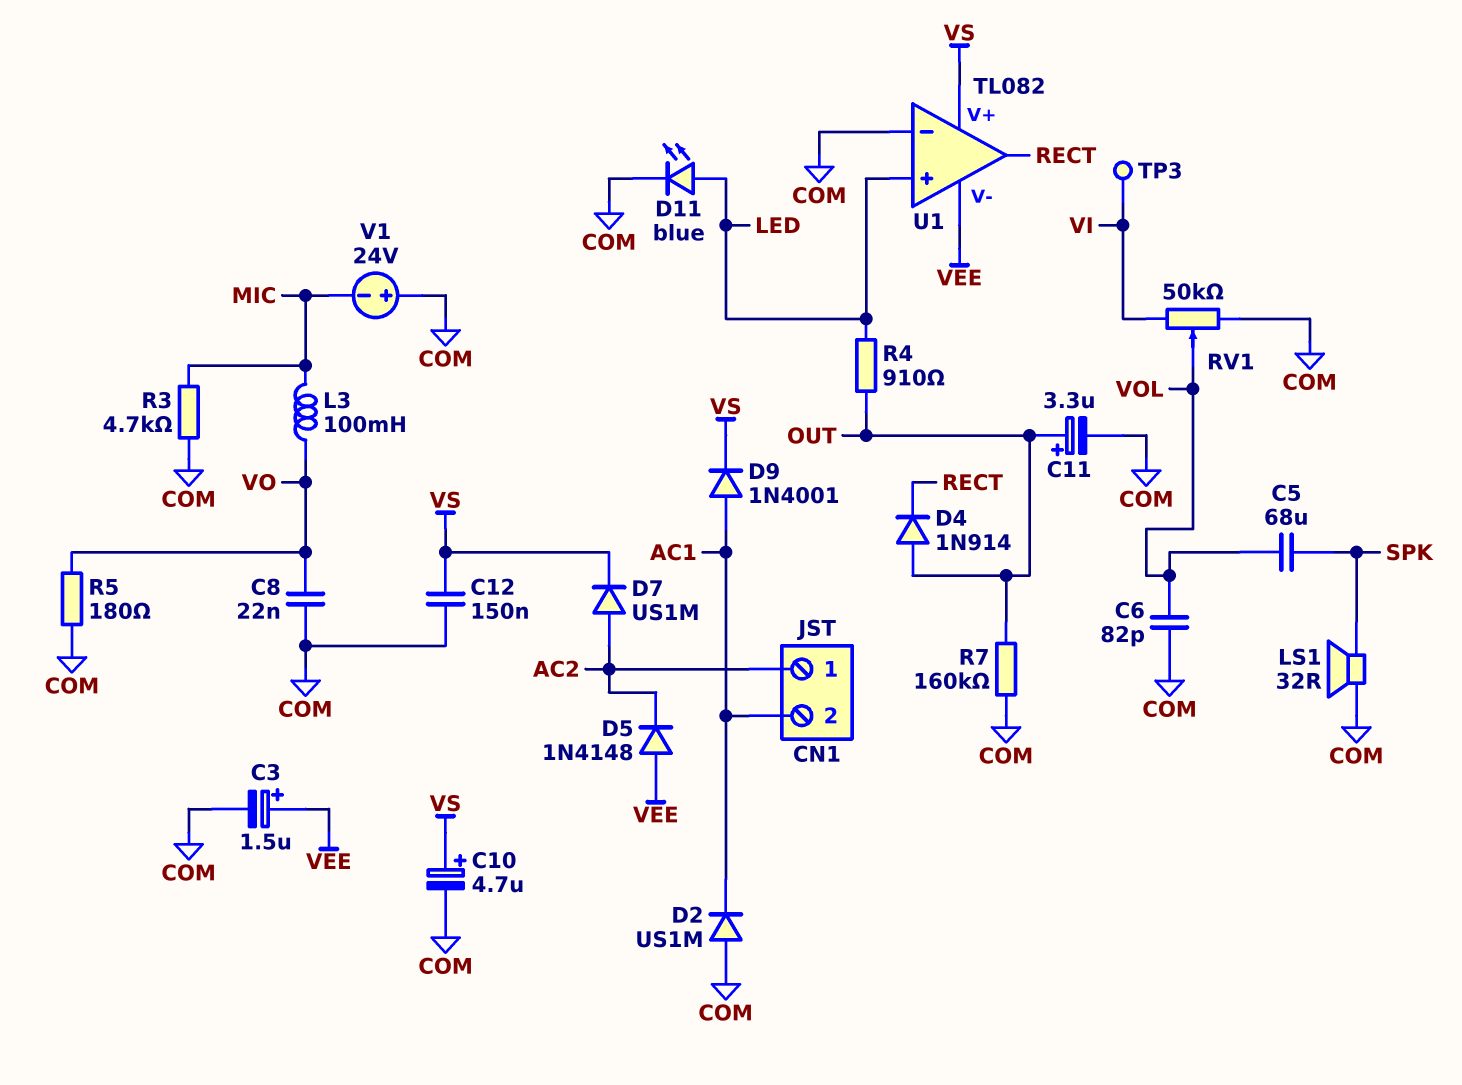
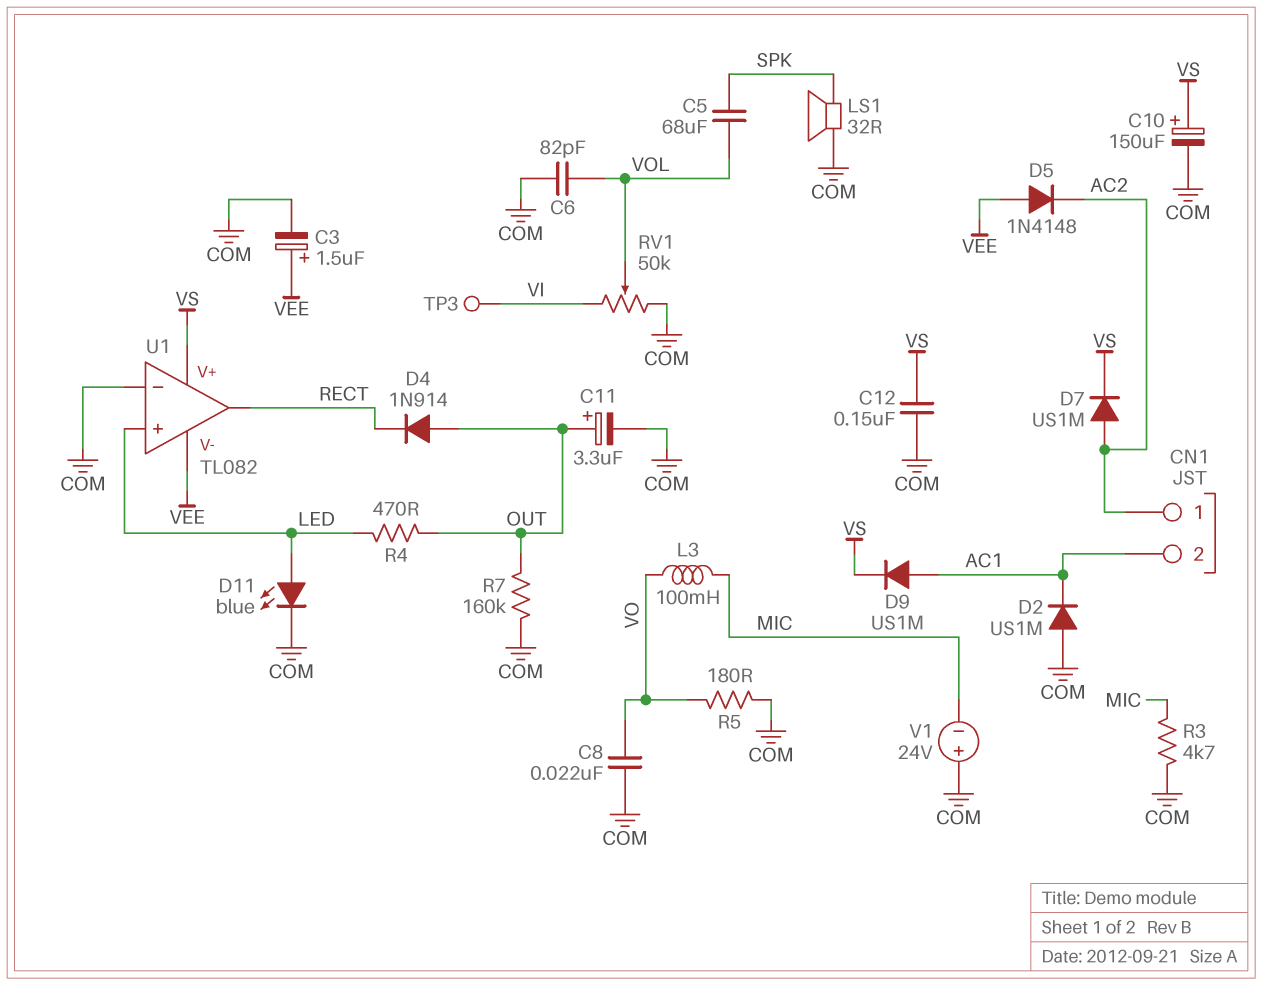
C10: 4.7uF (plus VS, minus COM) -> 150uF (plus VS, minus COM)
D9: diode 1N4001 (A AC1, K VS) -> diode US1M (A AC1, K VS)
R4: 910 (LED, OUT) -> 470 (LED, OUT)

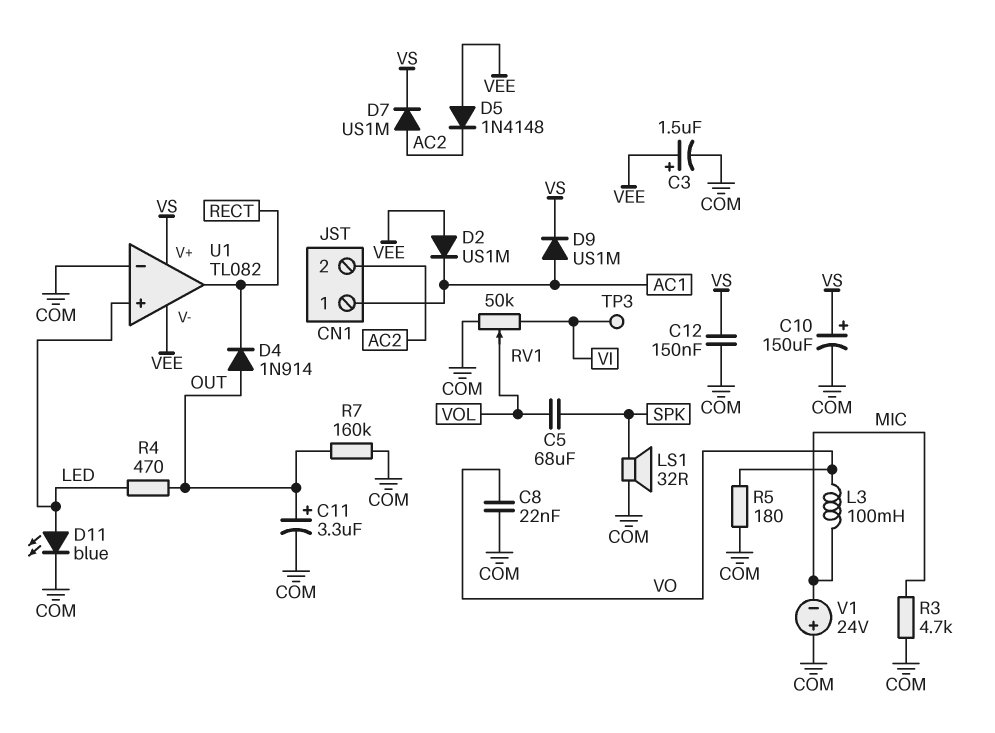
C6: 82pF (COM, VOL) -> none
CN1 pin 1: AC2 -> AC1
CN1 pin 2: AC1 -> AC2
D2: diode US1M (A COM, K AC1) -> diode US1M (A VEE, K AC1)

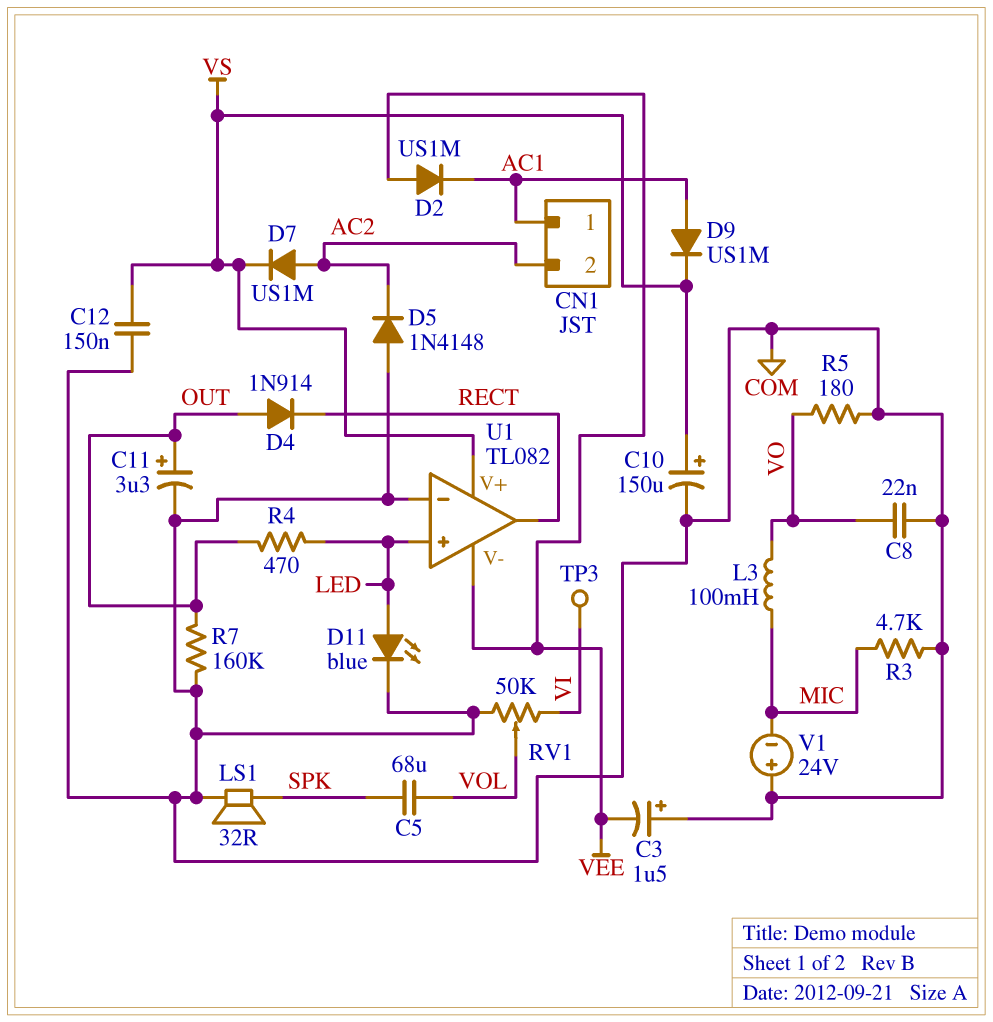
C3: 1.5uF (plus VEE, minus COM) -> 1.5uF (plus COM, minus VEE)
D5: diode 1N4148 (A VEE, K AC2) -> diode 1N4148 (A COM, K AC2)

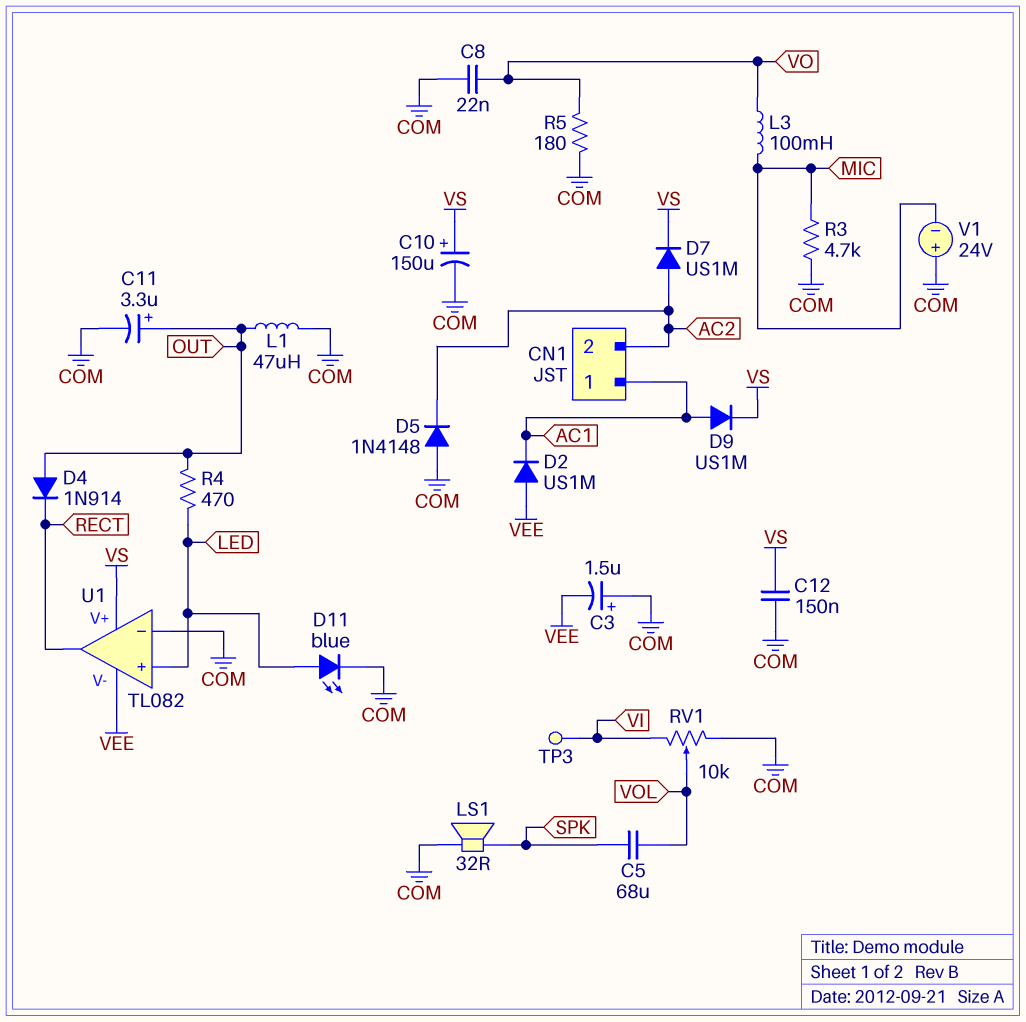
L1: none -> 47uH (COM, OUT)
R7: 160k (COM, OUT) -> none
RV1: 50k (COM, VI, wiper VOL) -> 10k (COM, VI, wiper VOL)

